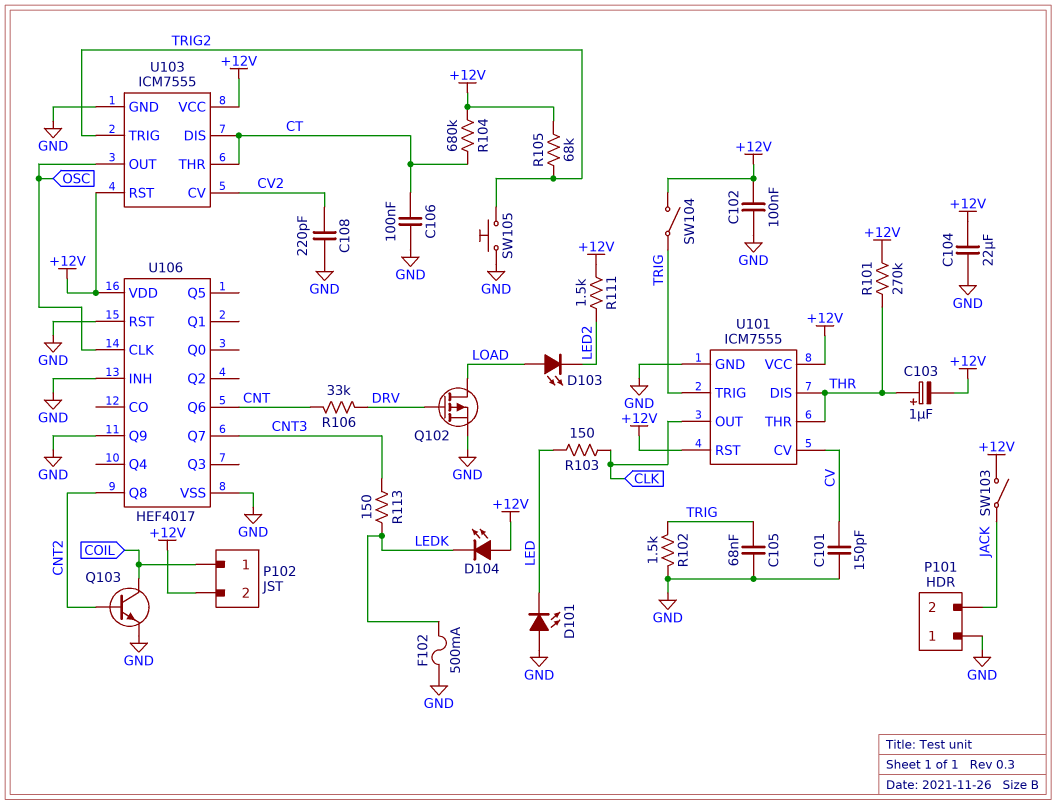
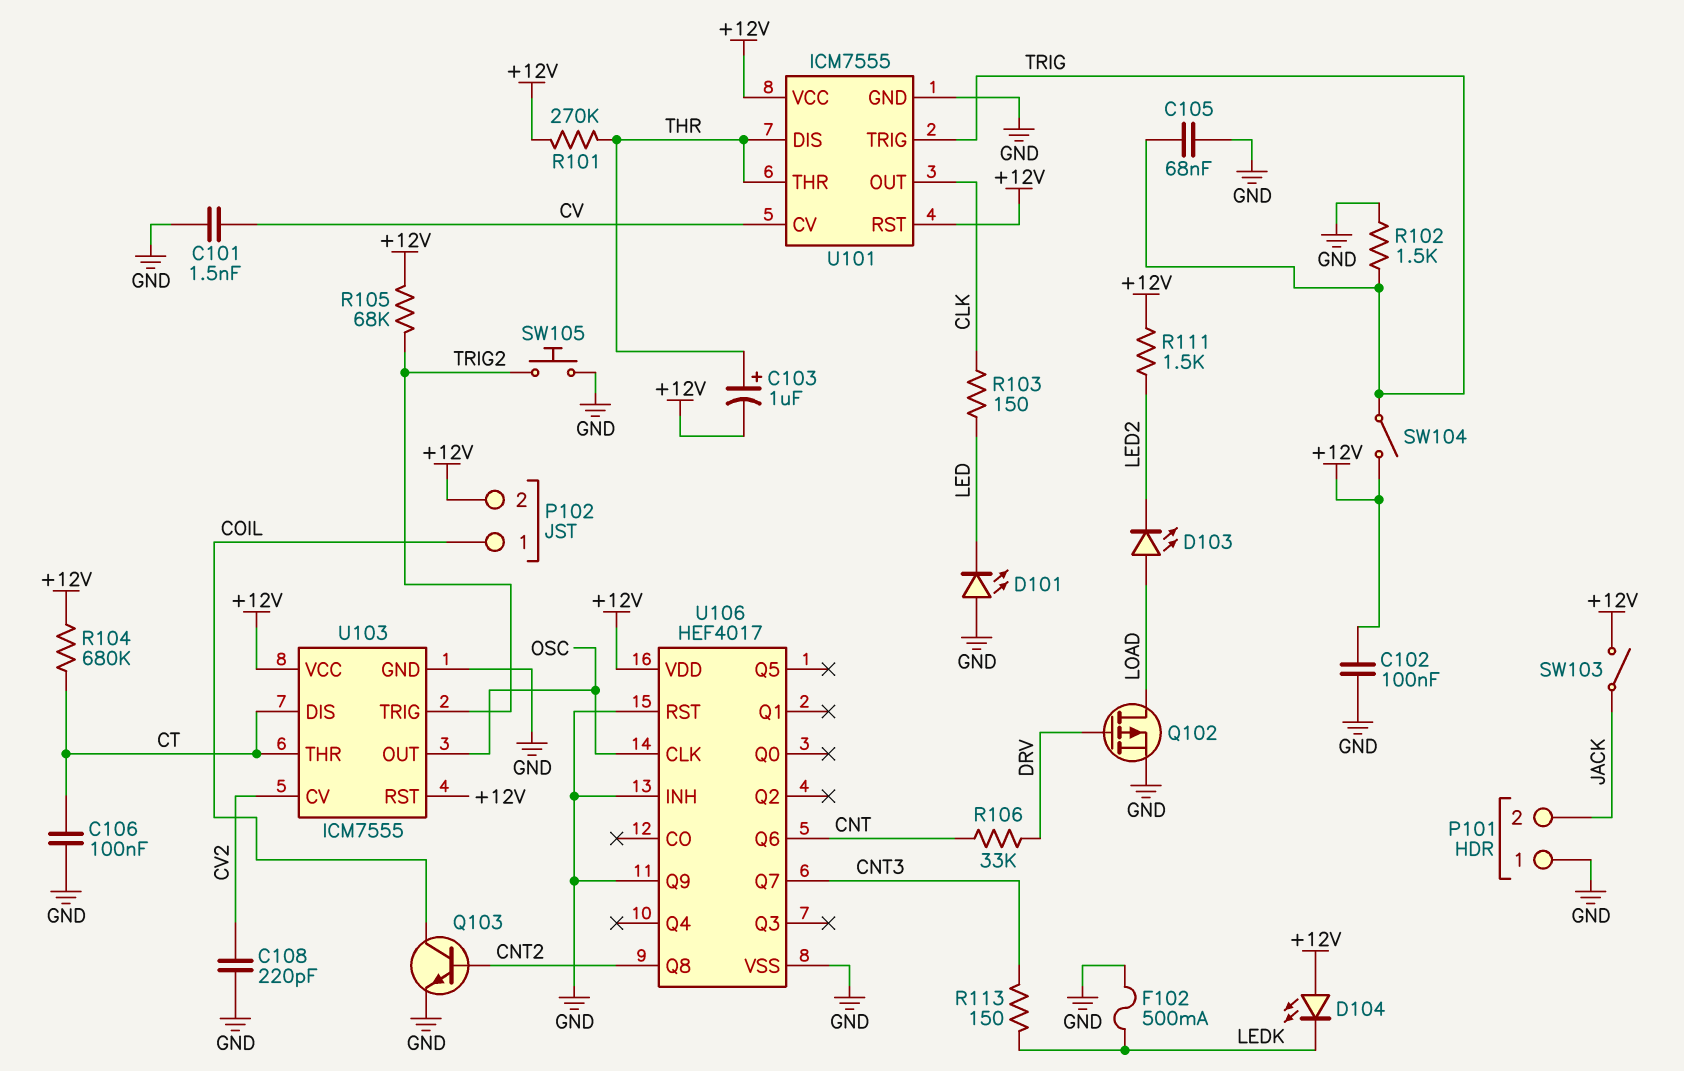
C101: 150pF (CV, GND) -> 1.5nF (CV, GND)
C104: 22uF (+12V, GND) -> none

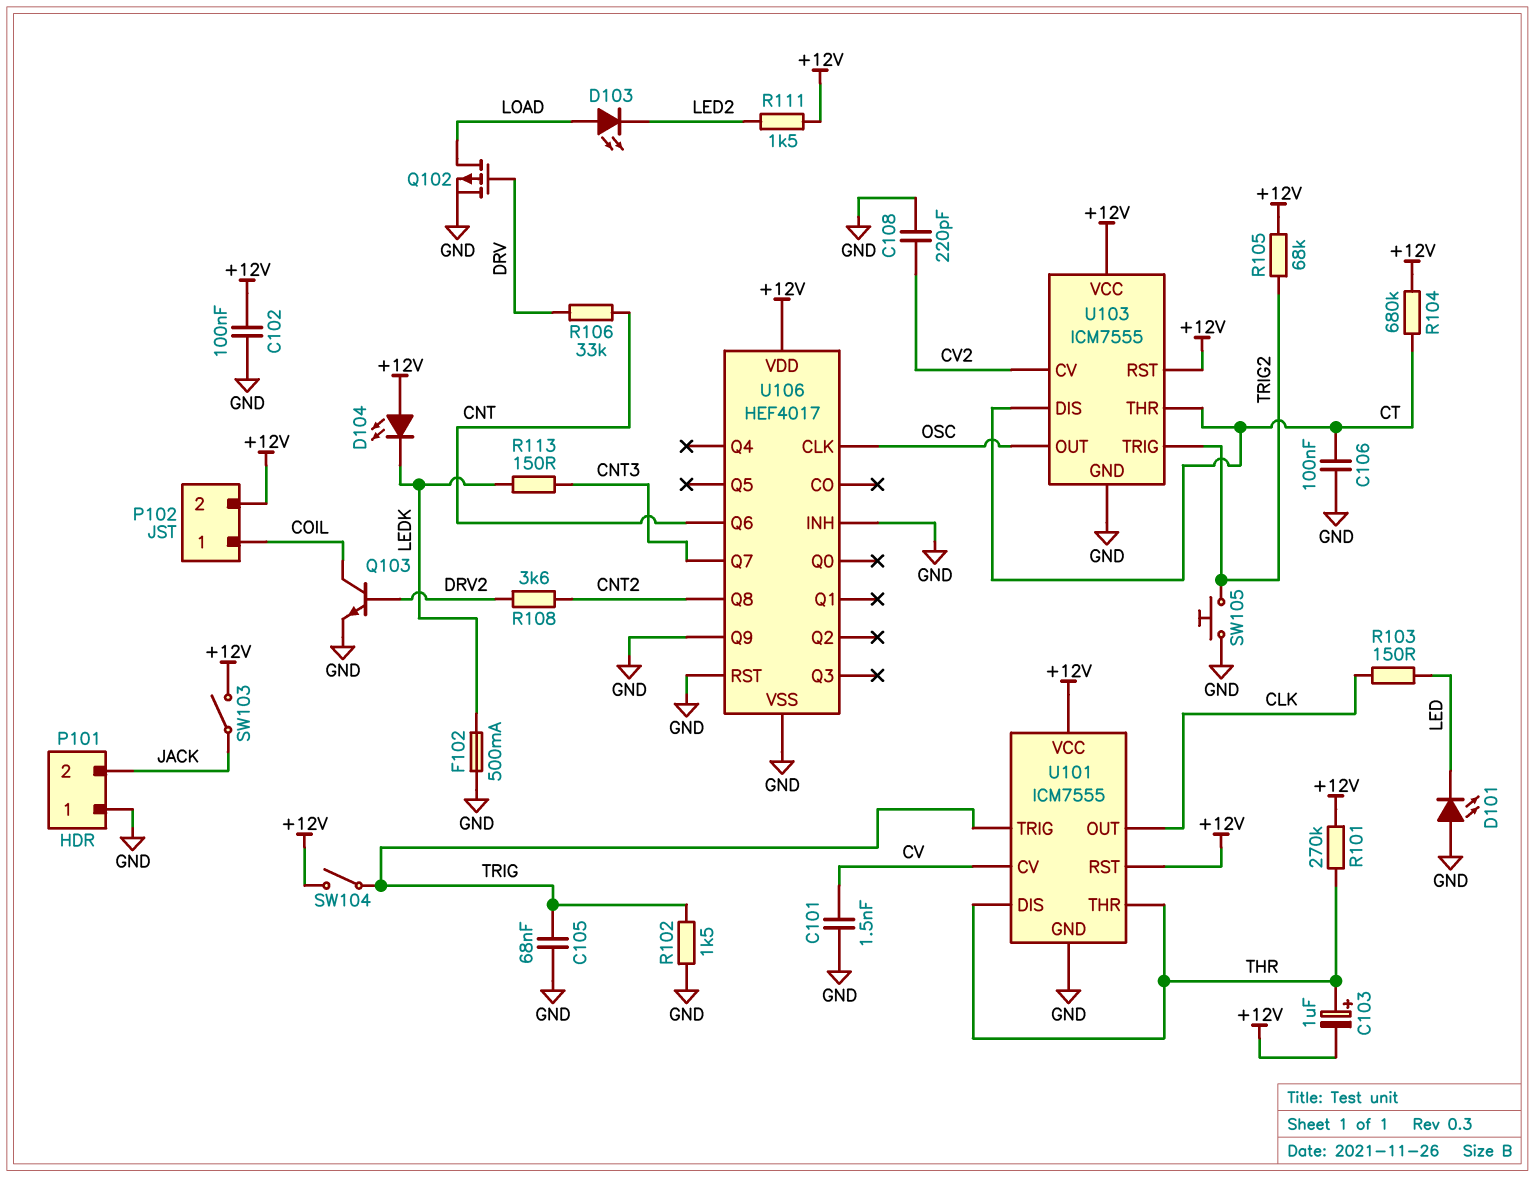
Q103: NPN (B CNT2, C COIL, E GND) -> NPN (B DRV2, C COIL, E GND)
R108: none -> 3.6k (CNT2, DRV2)

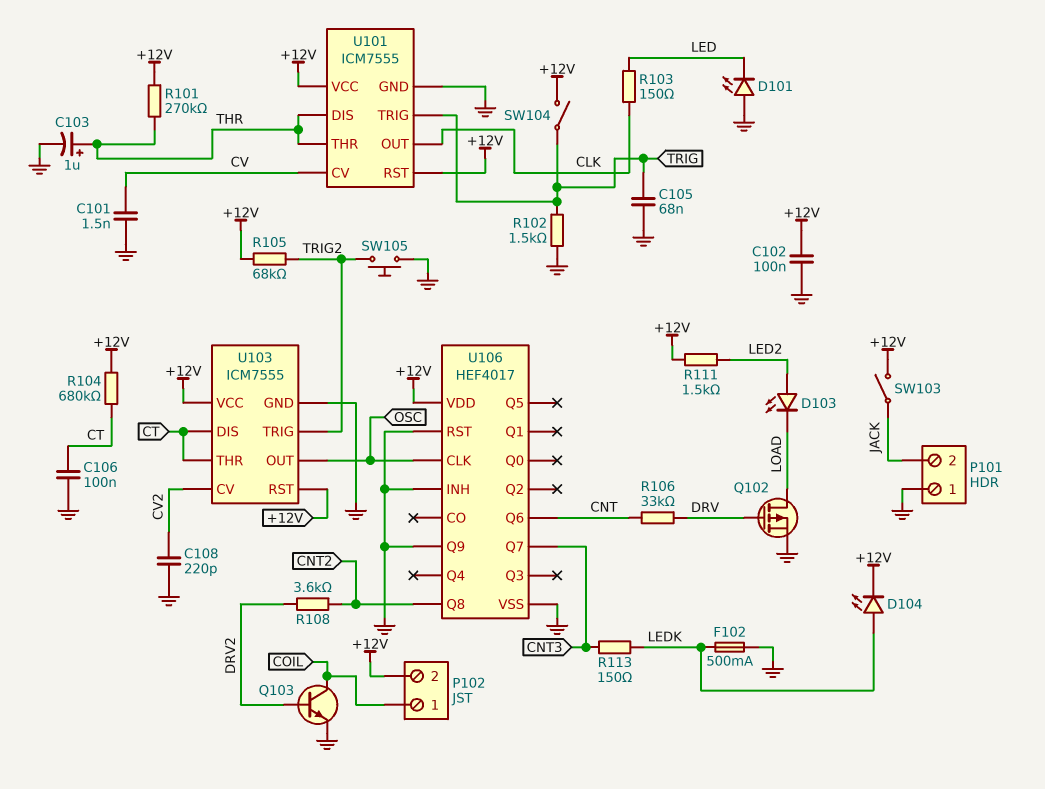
C103: 1uF (plus THR, minus +12V) -> 1uF (plus THR, minus GND)
D103: LED (A LOAD, K LED2) -> LED (A LED2, K LOAD)
D104: LED (A +12V, K LEDK) -> LED (A LEDK, K +12V)

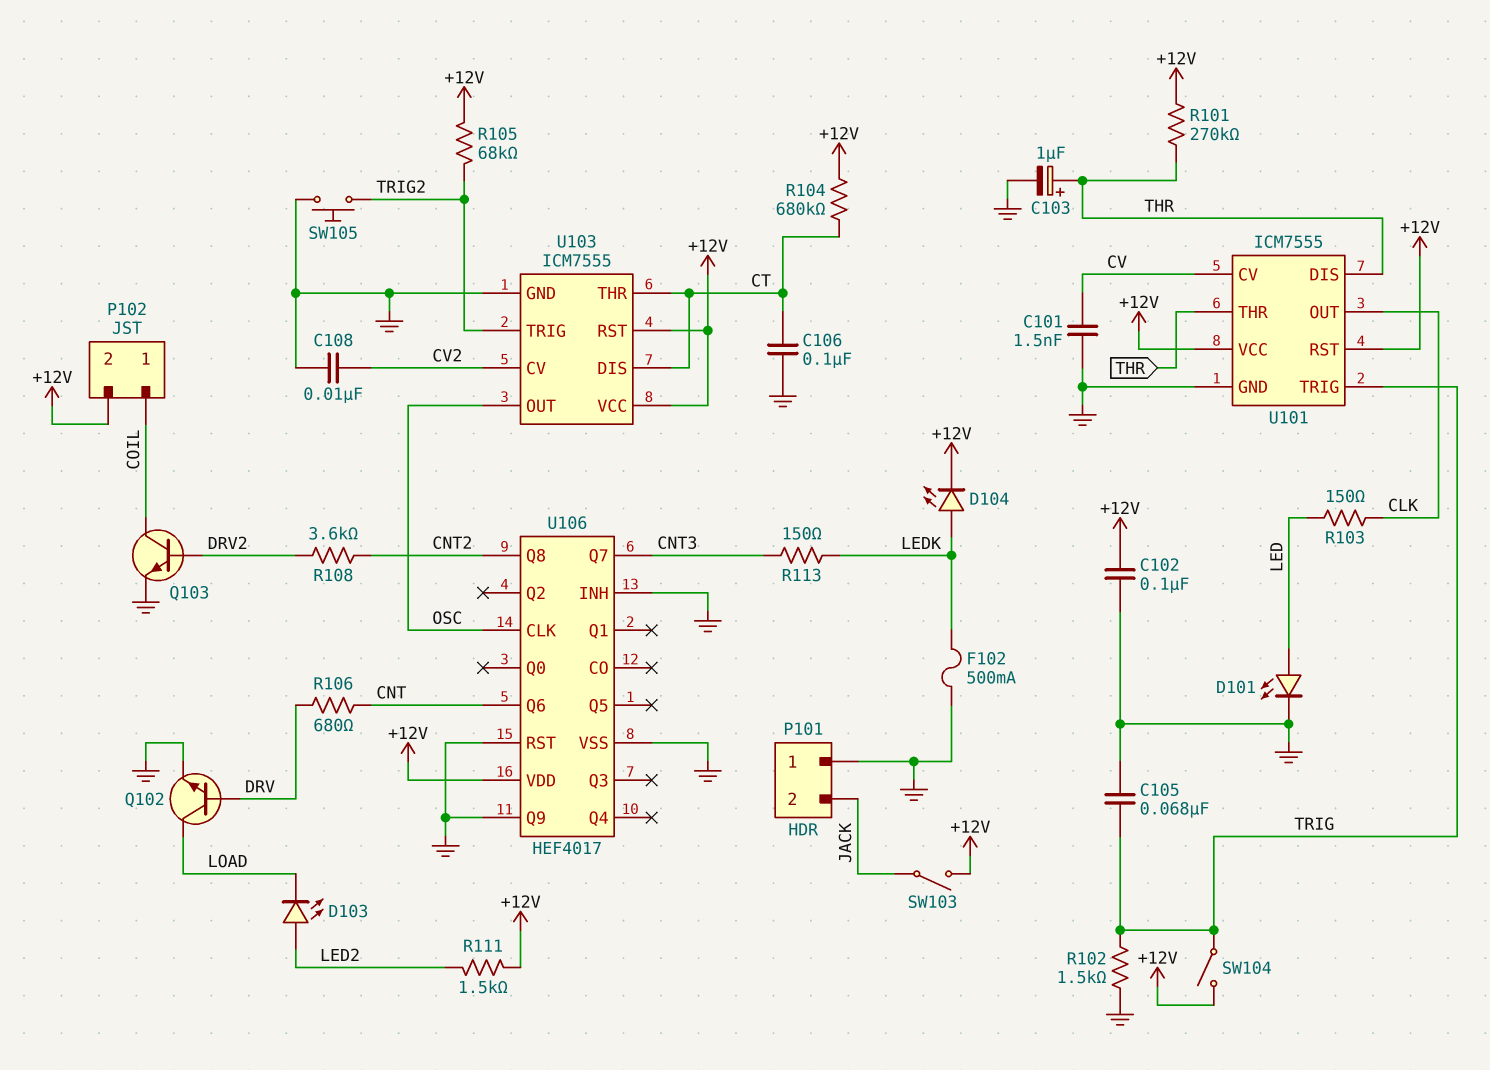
C108: 220pF (CV2, GND) -> 10nF (CV2, GND)
D101: LED (A GND, K LED) -> LED (A LED, K GND)
Q102: PMOS (G DRV, D LOAD, S GND) -> NPN (B DRV, C LOAD, E GND)
R106: 33k (CNT, DRV) -> 680 (CNT, DRV)

